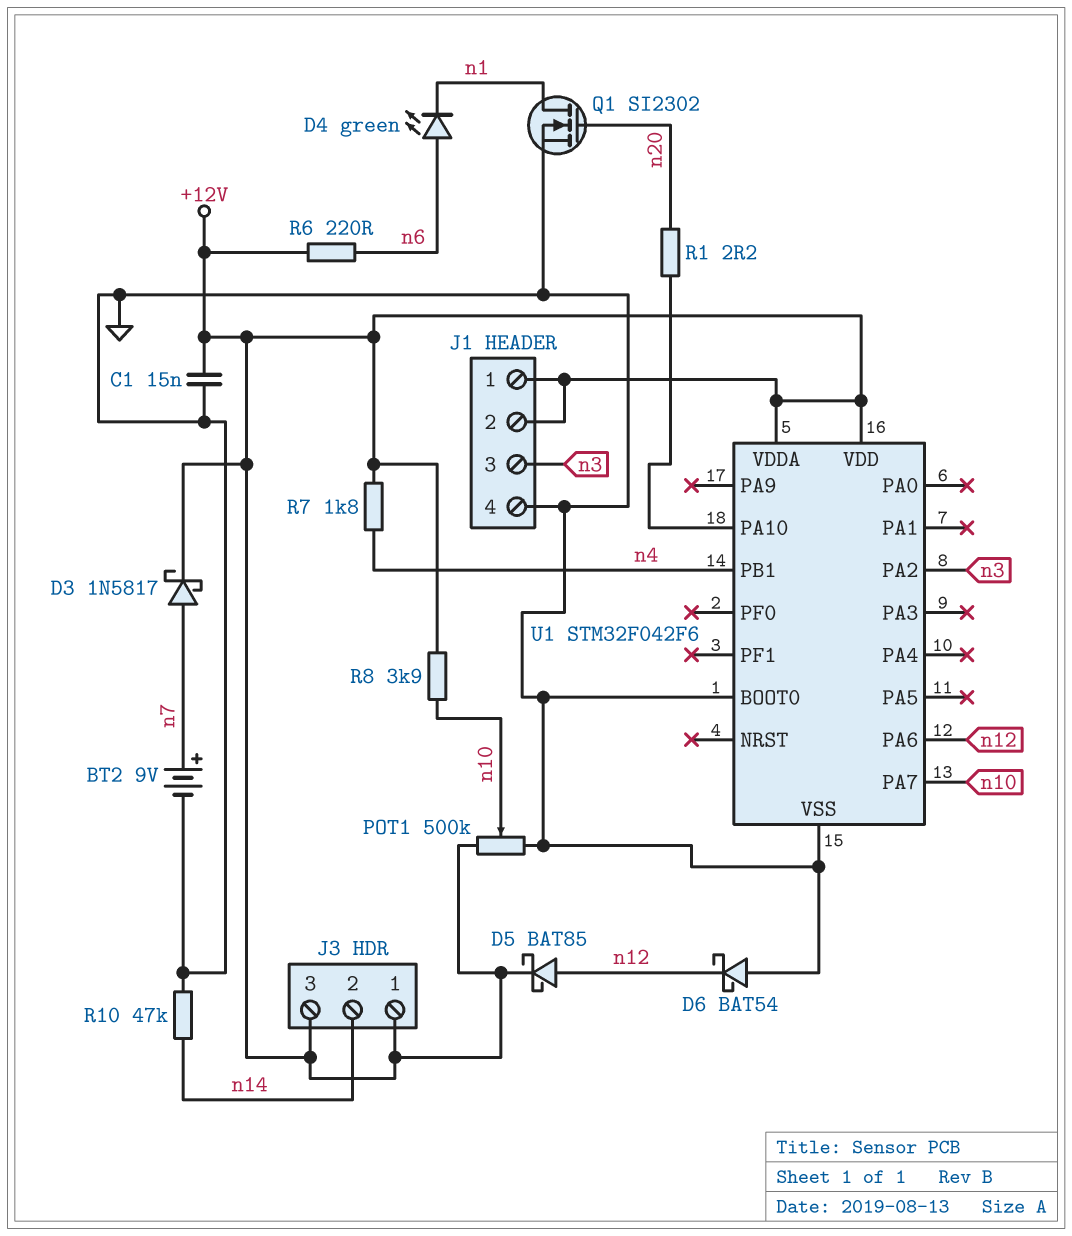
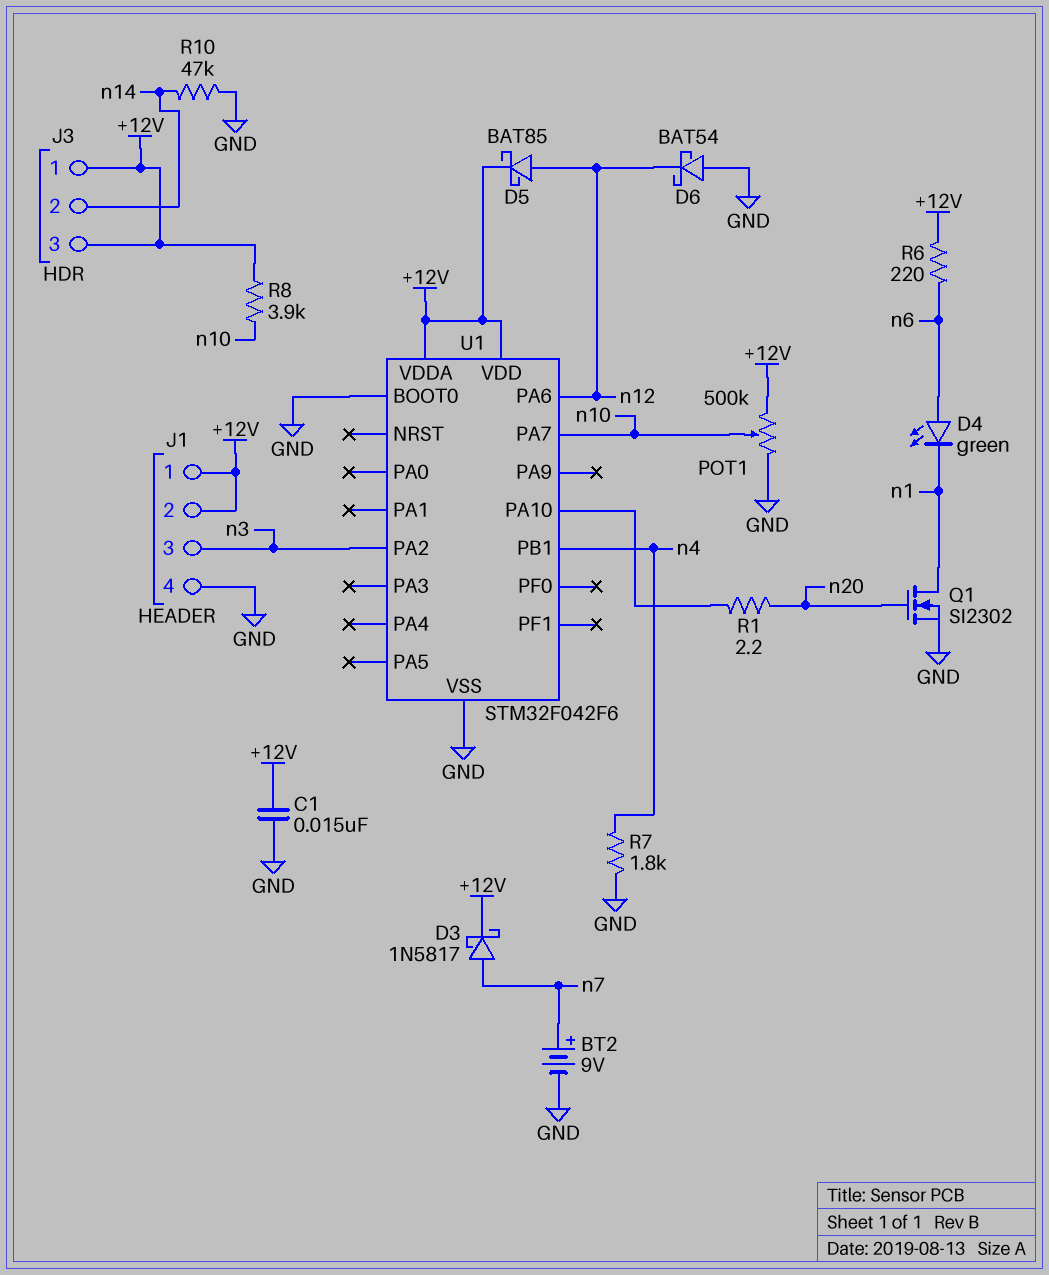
R7: 1.8k (+12V, n4) -> 1.8k (GND, n4)

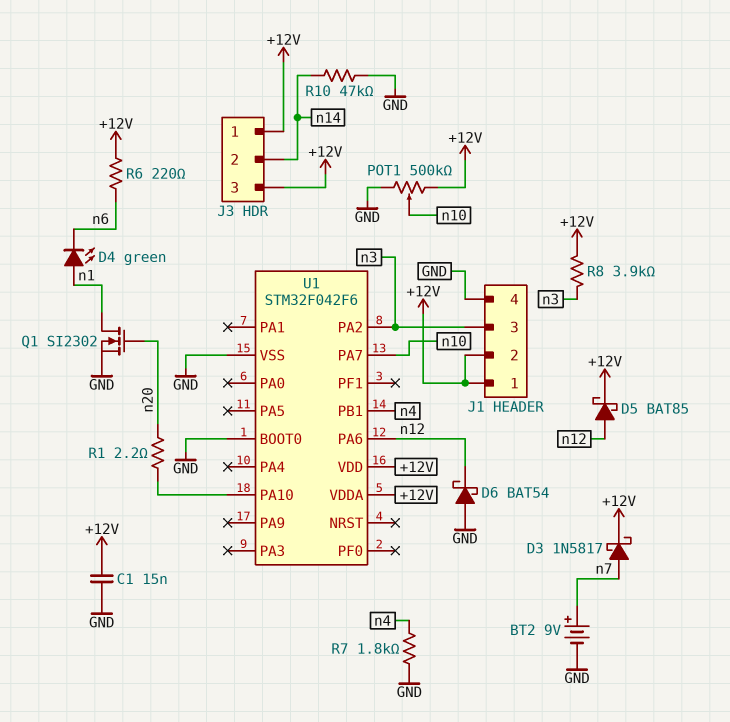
D4: LED green (A n6, K n1) -> LED green (A n1, K n6)
R8: 3.9k (+12V, n10) -> 3.9k (+12V, n3)

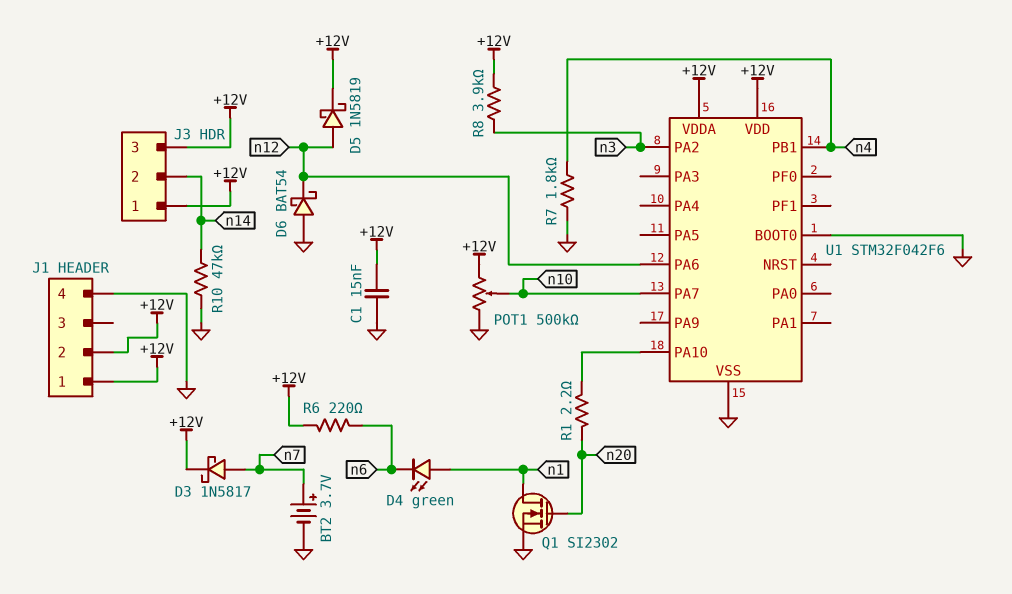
BT2: 9V (plus n7, minus GND) -> 3.7V (plus n7, minus GND)
D5: schottky BAT85 (A n12, K +12V) -> schottky 1N5819 (A n12, K +12V)
J1 pin 3: n3 -> none

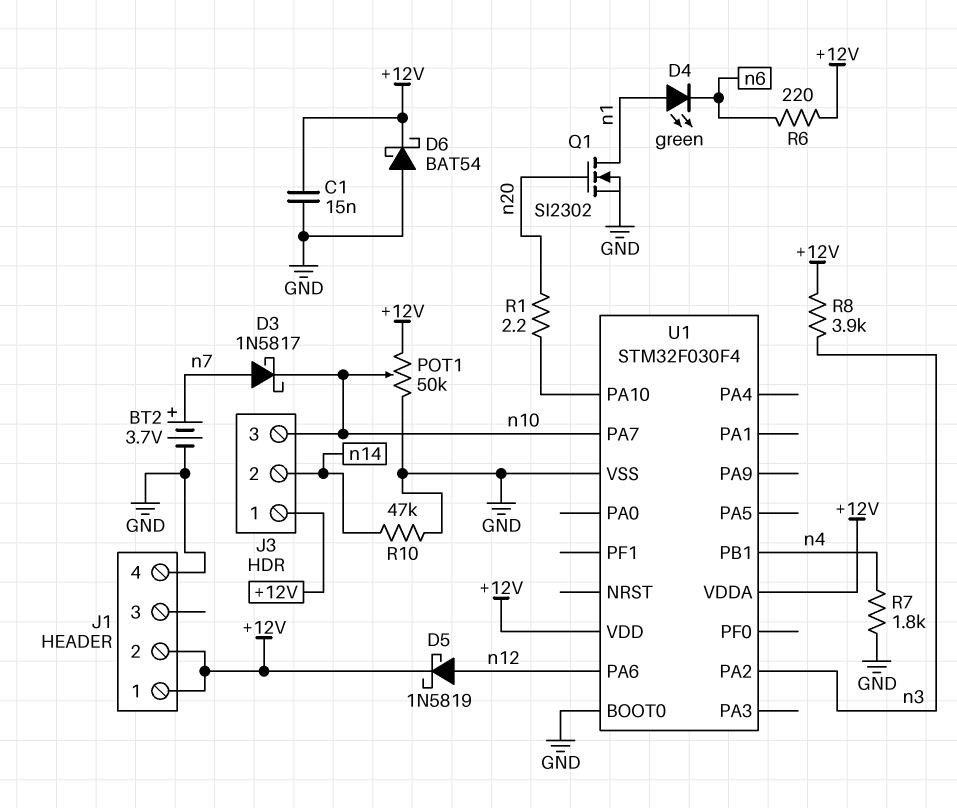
D3: schottky 1N5817 (A n7, K +12V) -> schottky 1N5817 (A n7, K n10)
D6: schottky BAT54 (A GND, K n12) -> schottky BAT54 (A GND, K +12V)
J3 pin 3: +12V -> n10
POT1: 500k (+12V, GND, wiper n10) -> 50k (+12V, GND, wiper n10)
U1: STM32F042F6 -> STM32F030F4

